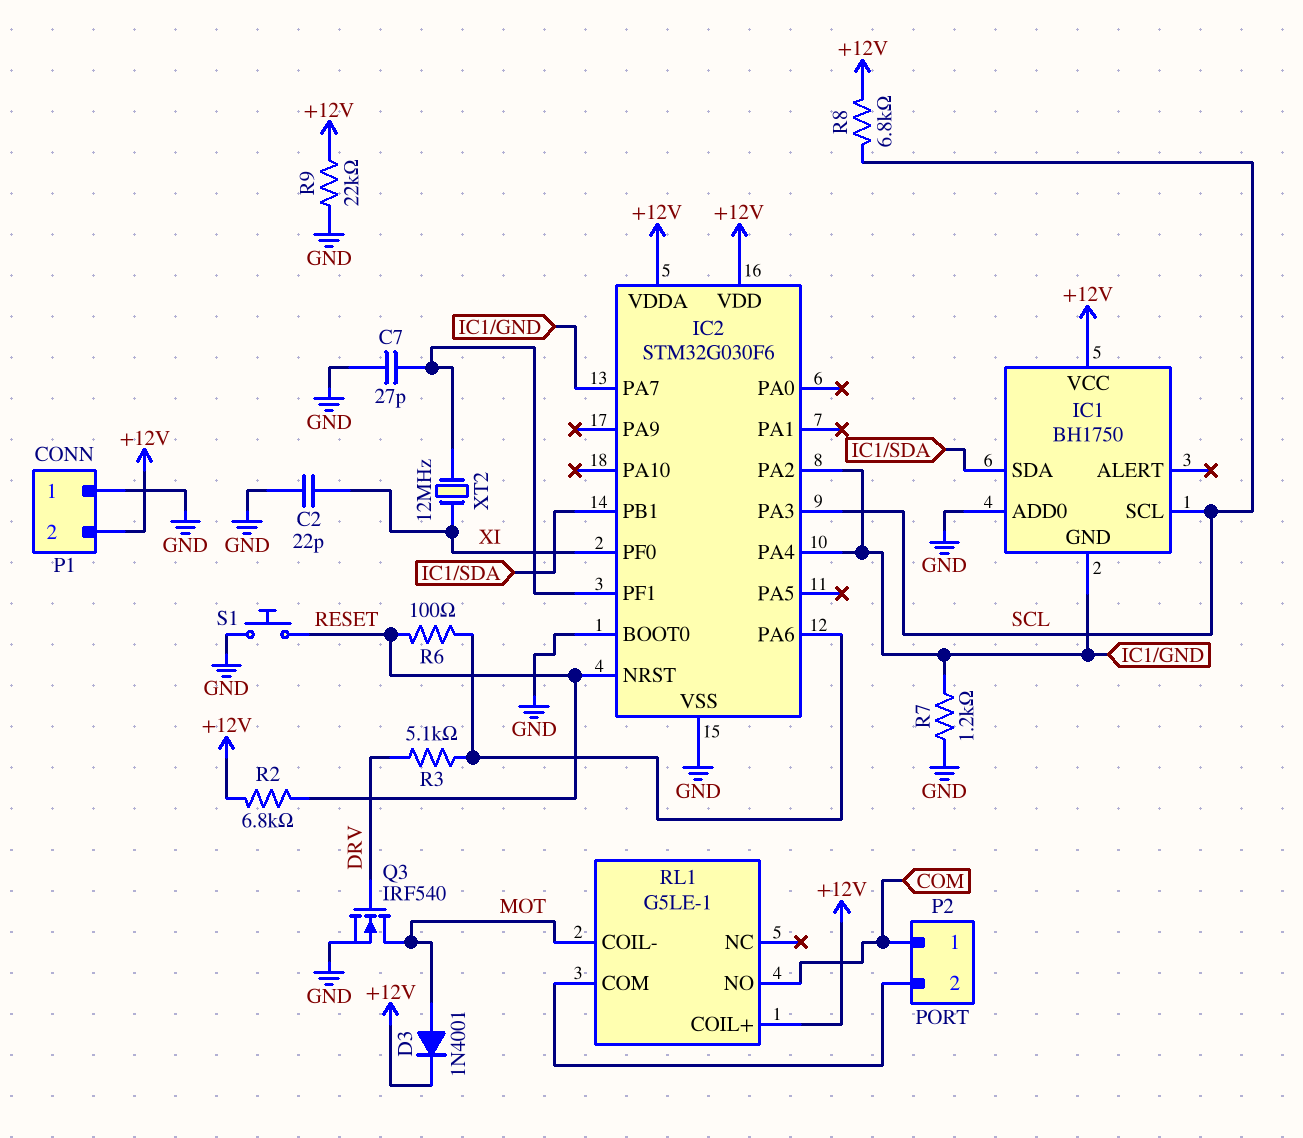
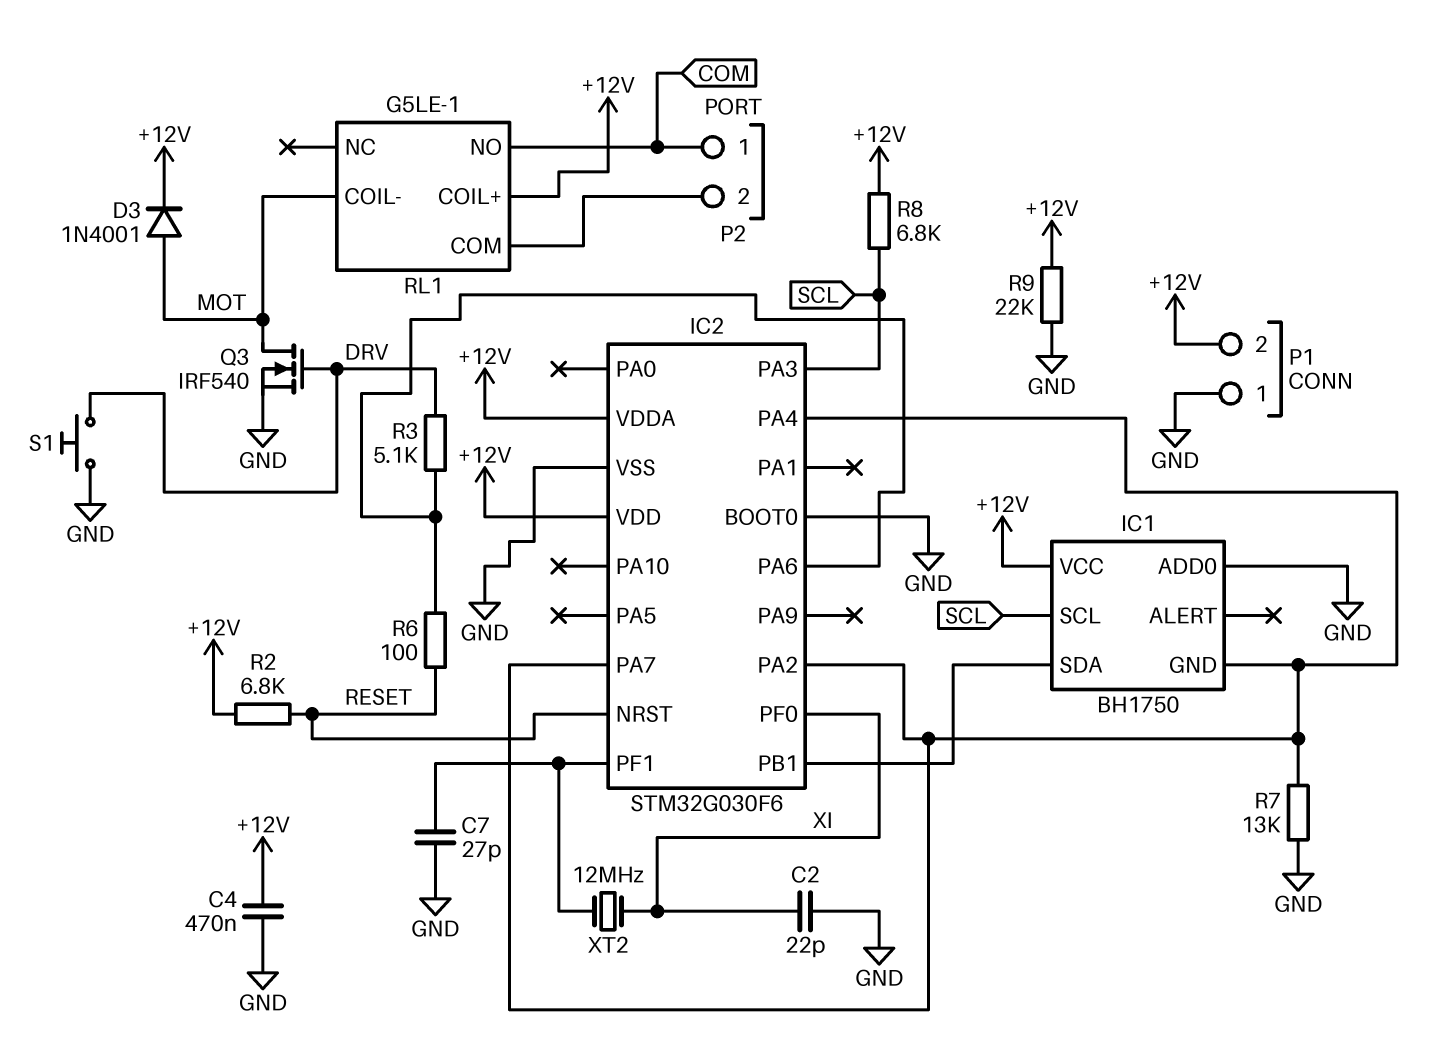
C4: none -> 470nF (+12V, GND)
R7: 1.2k (GND, IC1/GND) -> 13k (GND, IC1/GND)
S1: button (GND, RESET) -> button (DRV, GND)

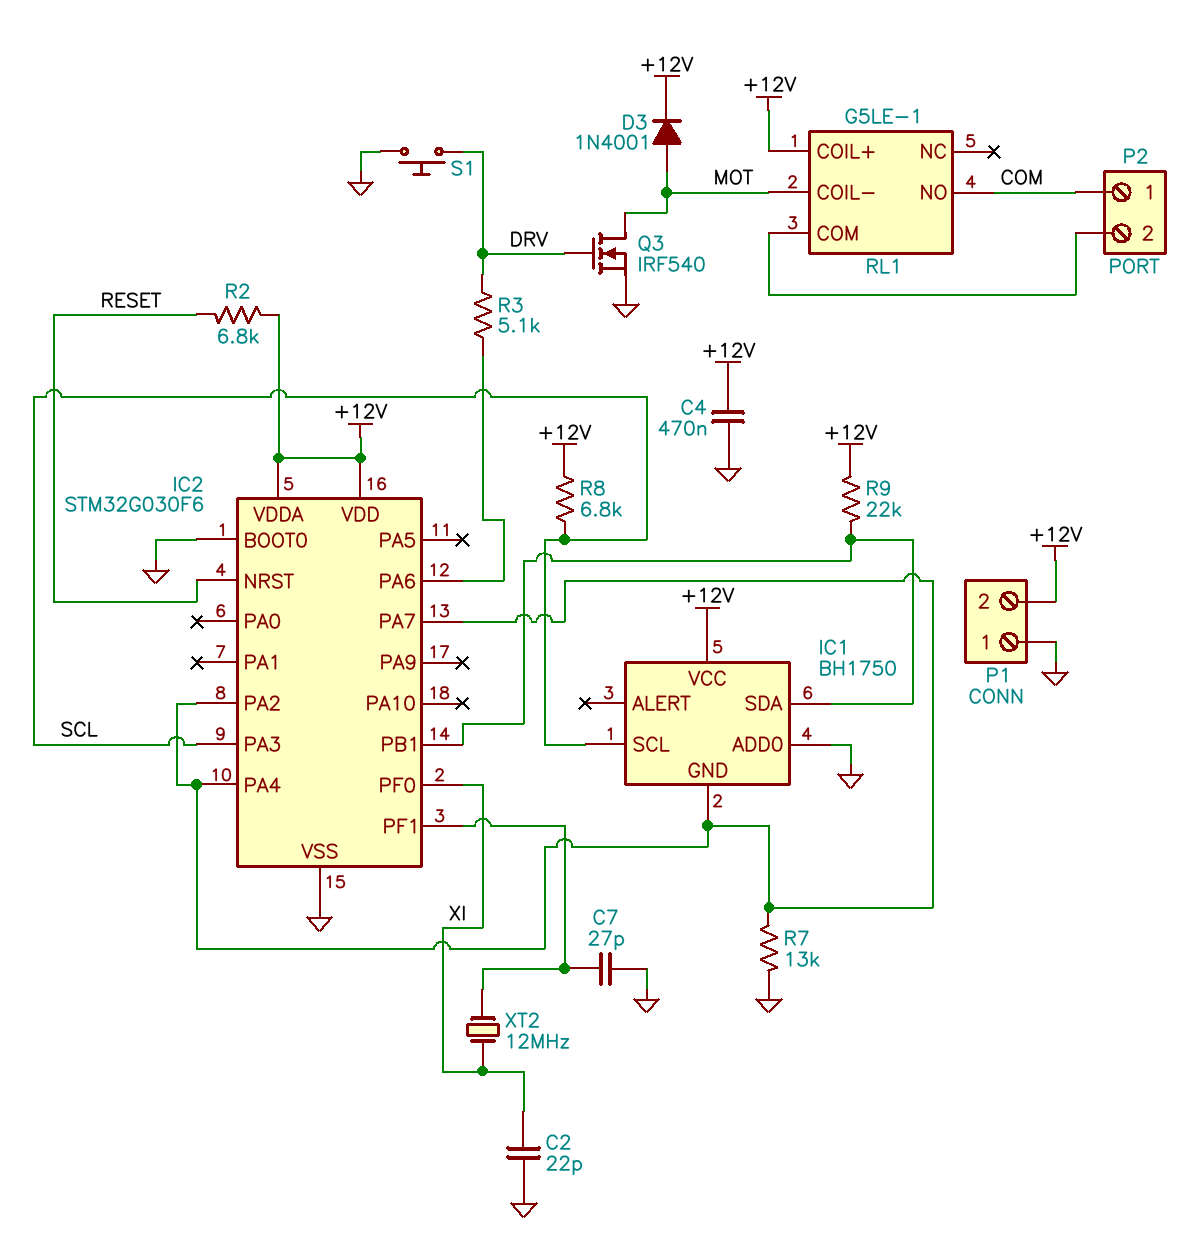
R6: 100 (IC2/PA6, RESET) -> none
R9: 22k (+12V, GND) -> 22k (+12V, IC1/SDA)

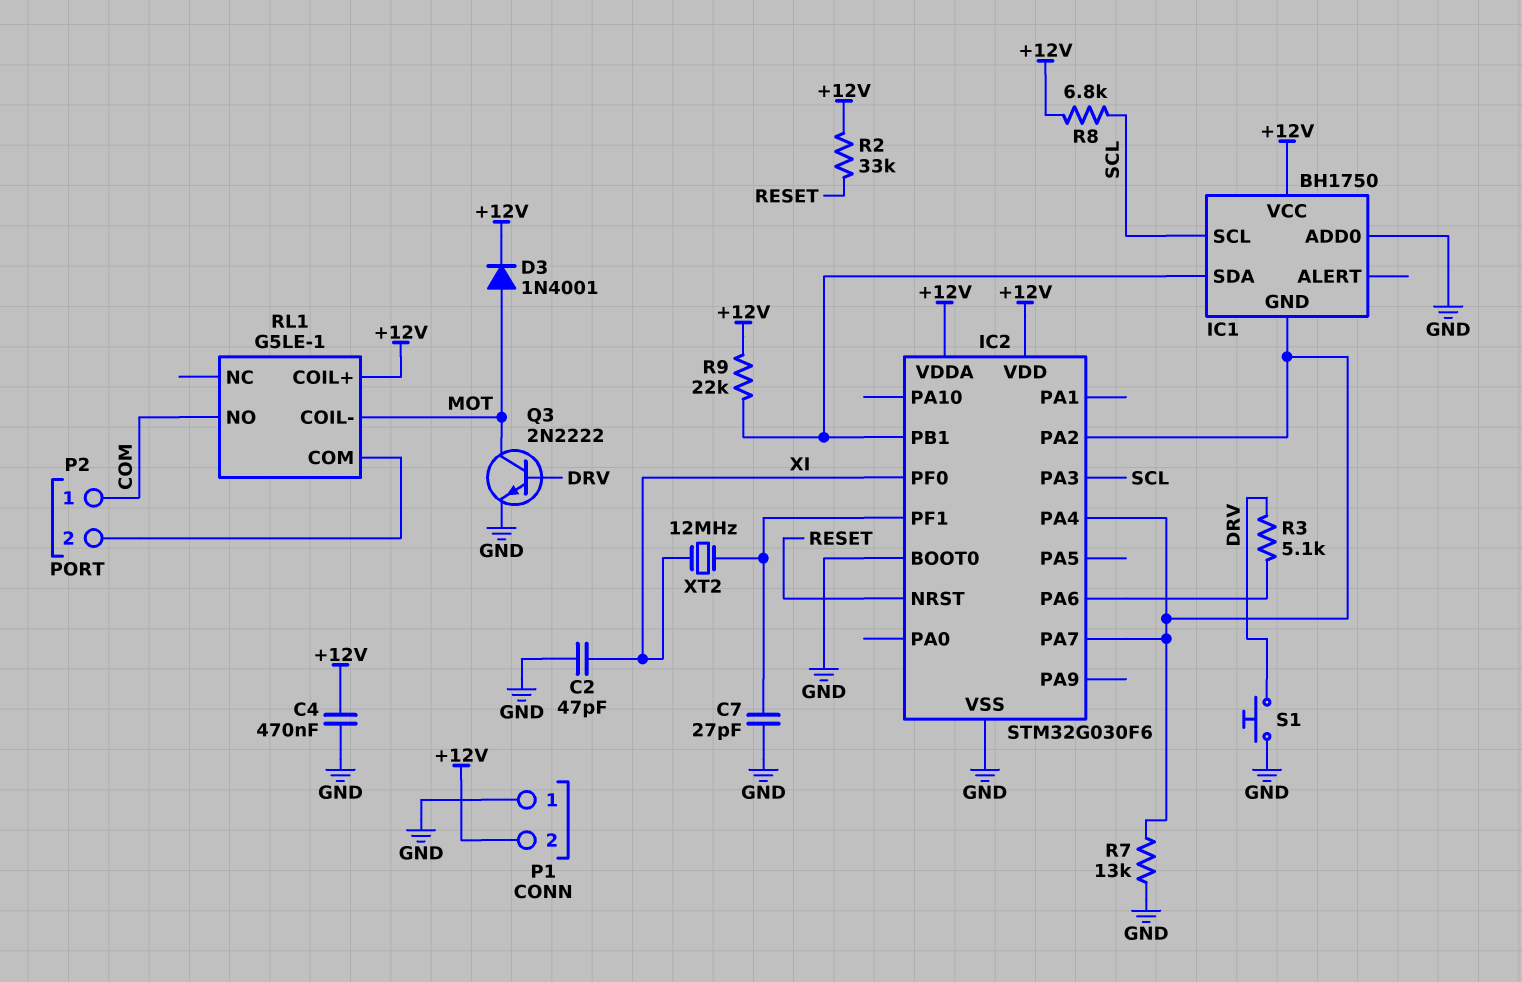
C2: 22pF (GND, XI) -> 47pF (GND, XI)
Q3: NMOS IRF540 (G DRV, D MOT, S GND) -> NPN 2N2222 (B DRV, C MOT, E GND)
R2: 6.8k (+12V, RESET) -> 33k (+12V, RESET)

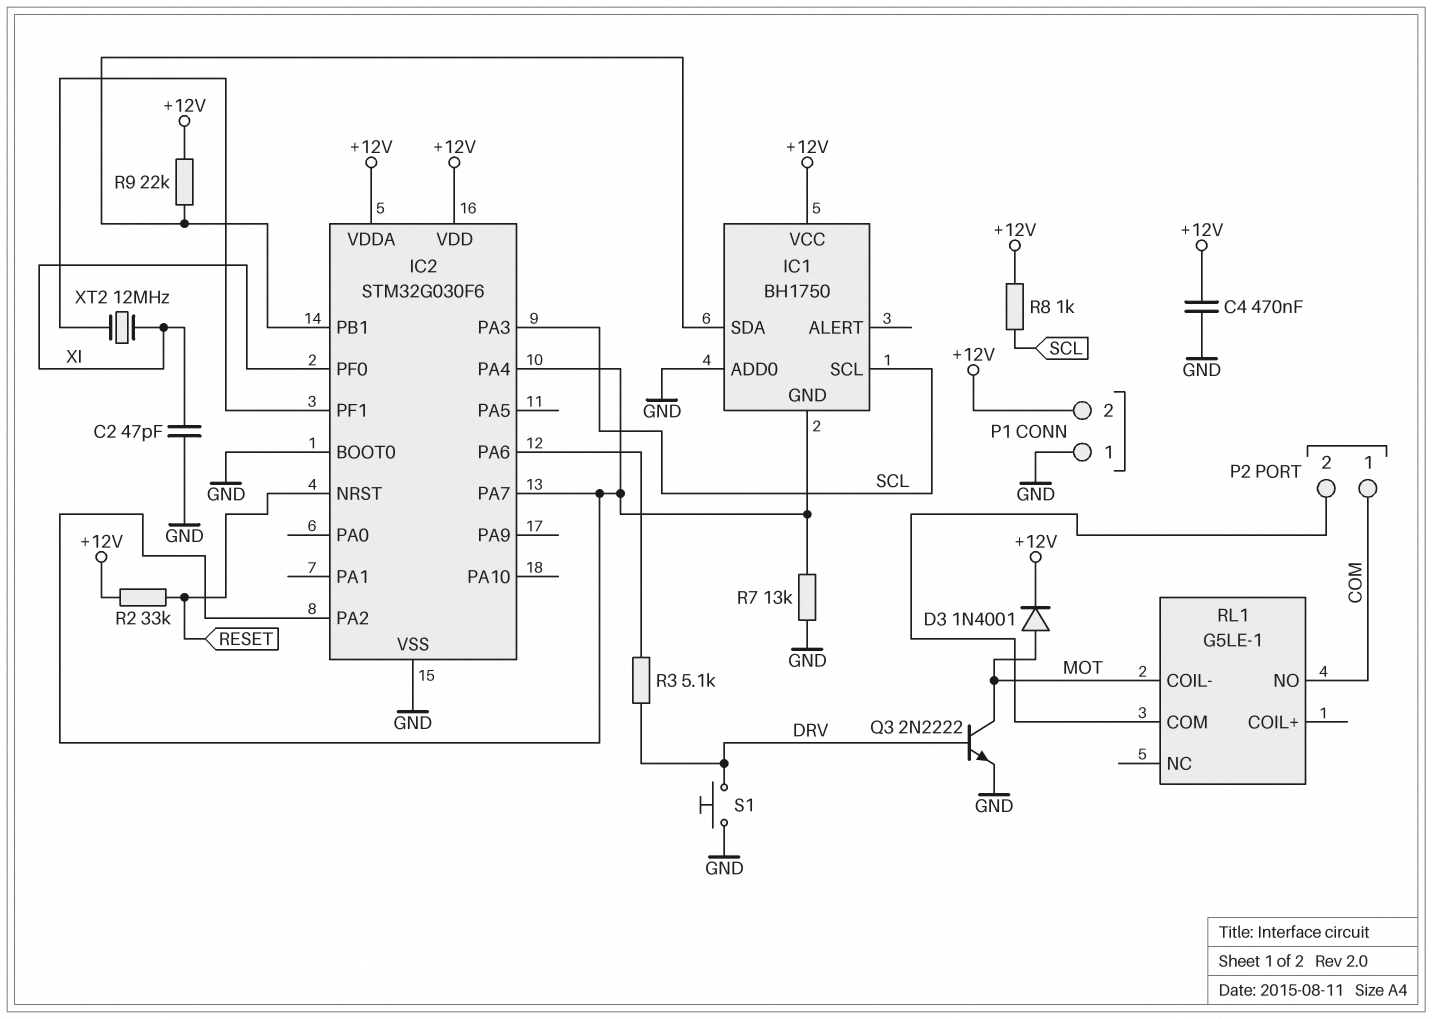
C7: 27pF (GND, IC2/PF1) -> none
R8: 6.8k (+12V, SCL) -> 1k (+12V, SCL)
RL1 pin COIL+: +12V -> none

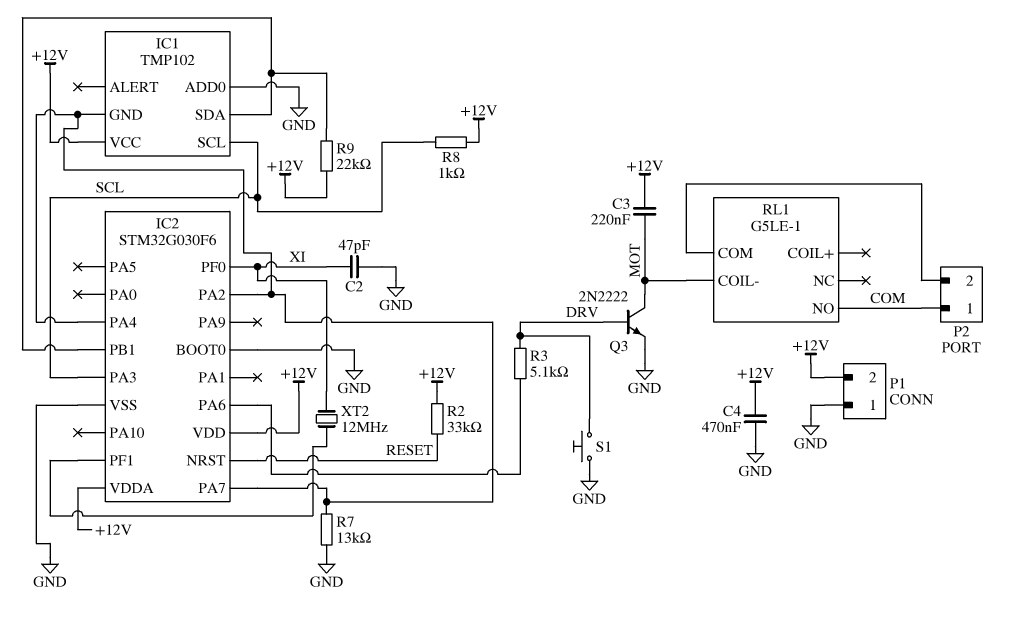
C3: none -> 220nF (+12V, MOT)
D3: diode 1N4001 (A MOT, K +12V) -> none
IC1: BH1750 -> TMP102

